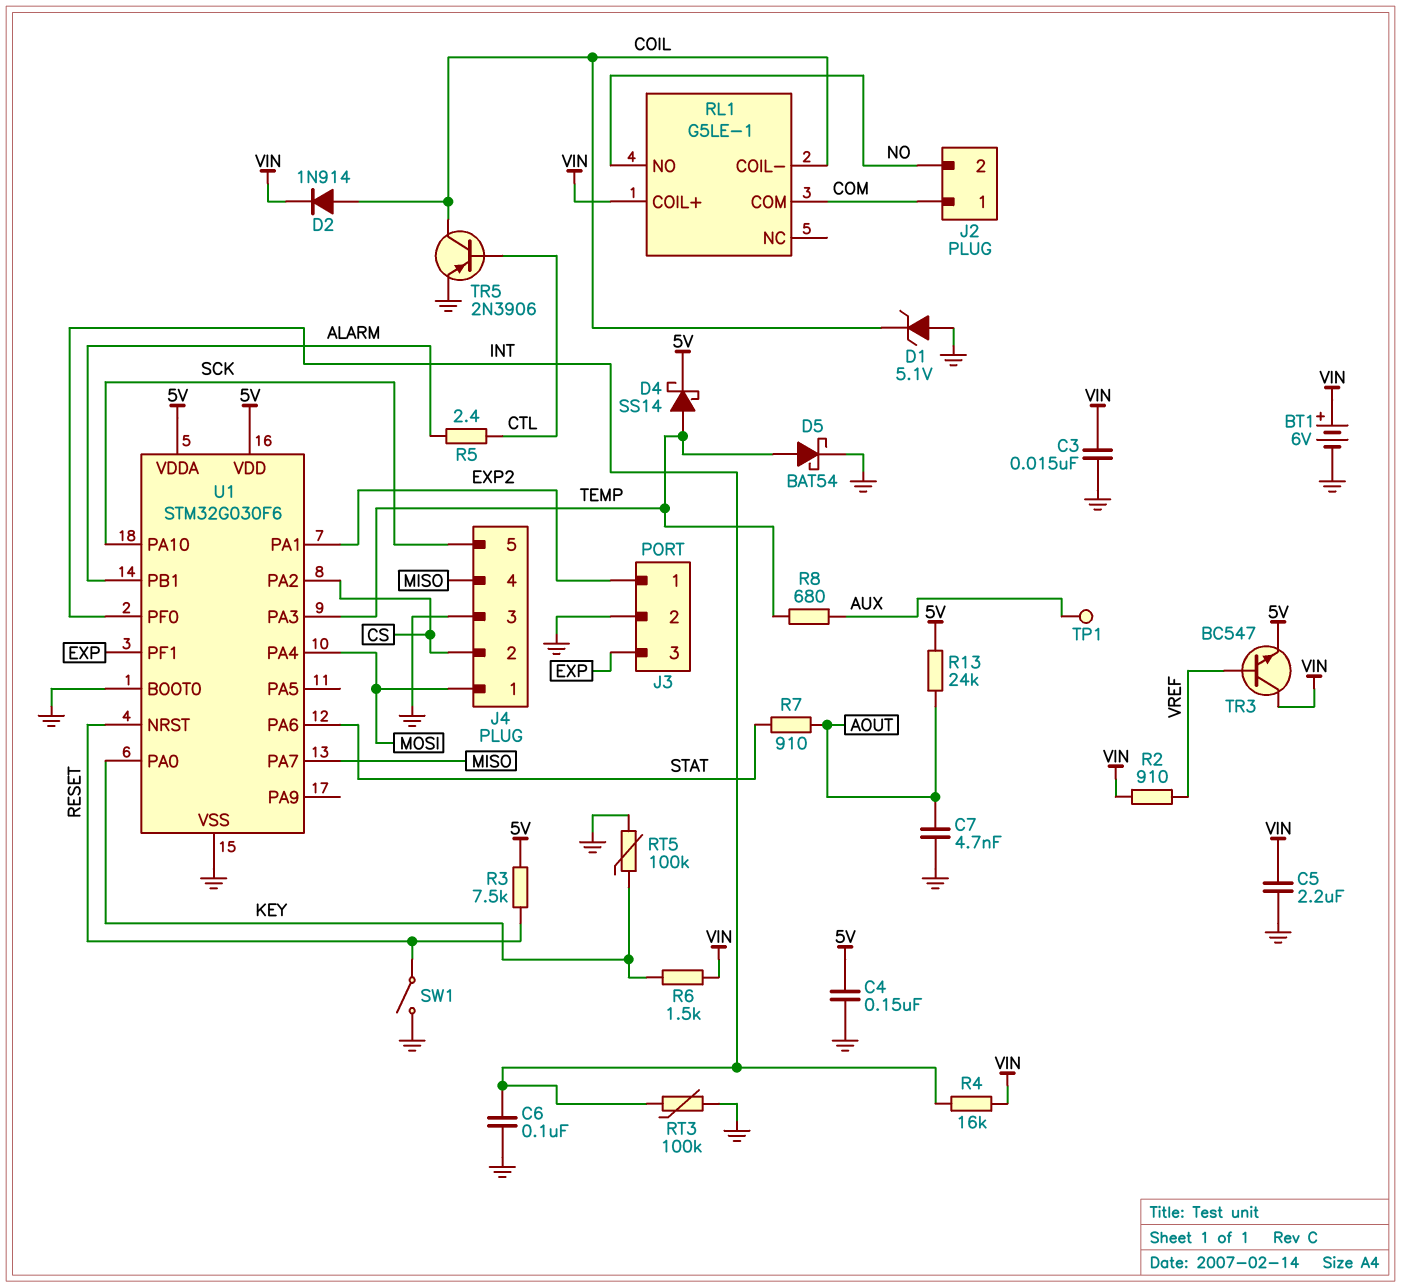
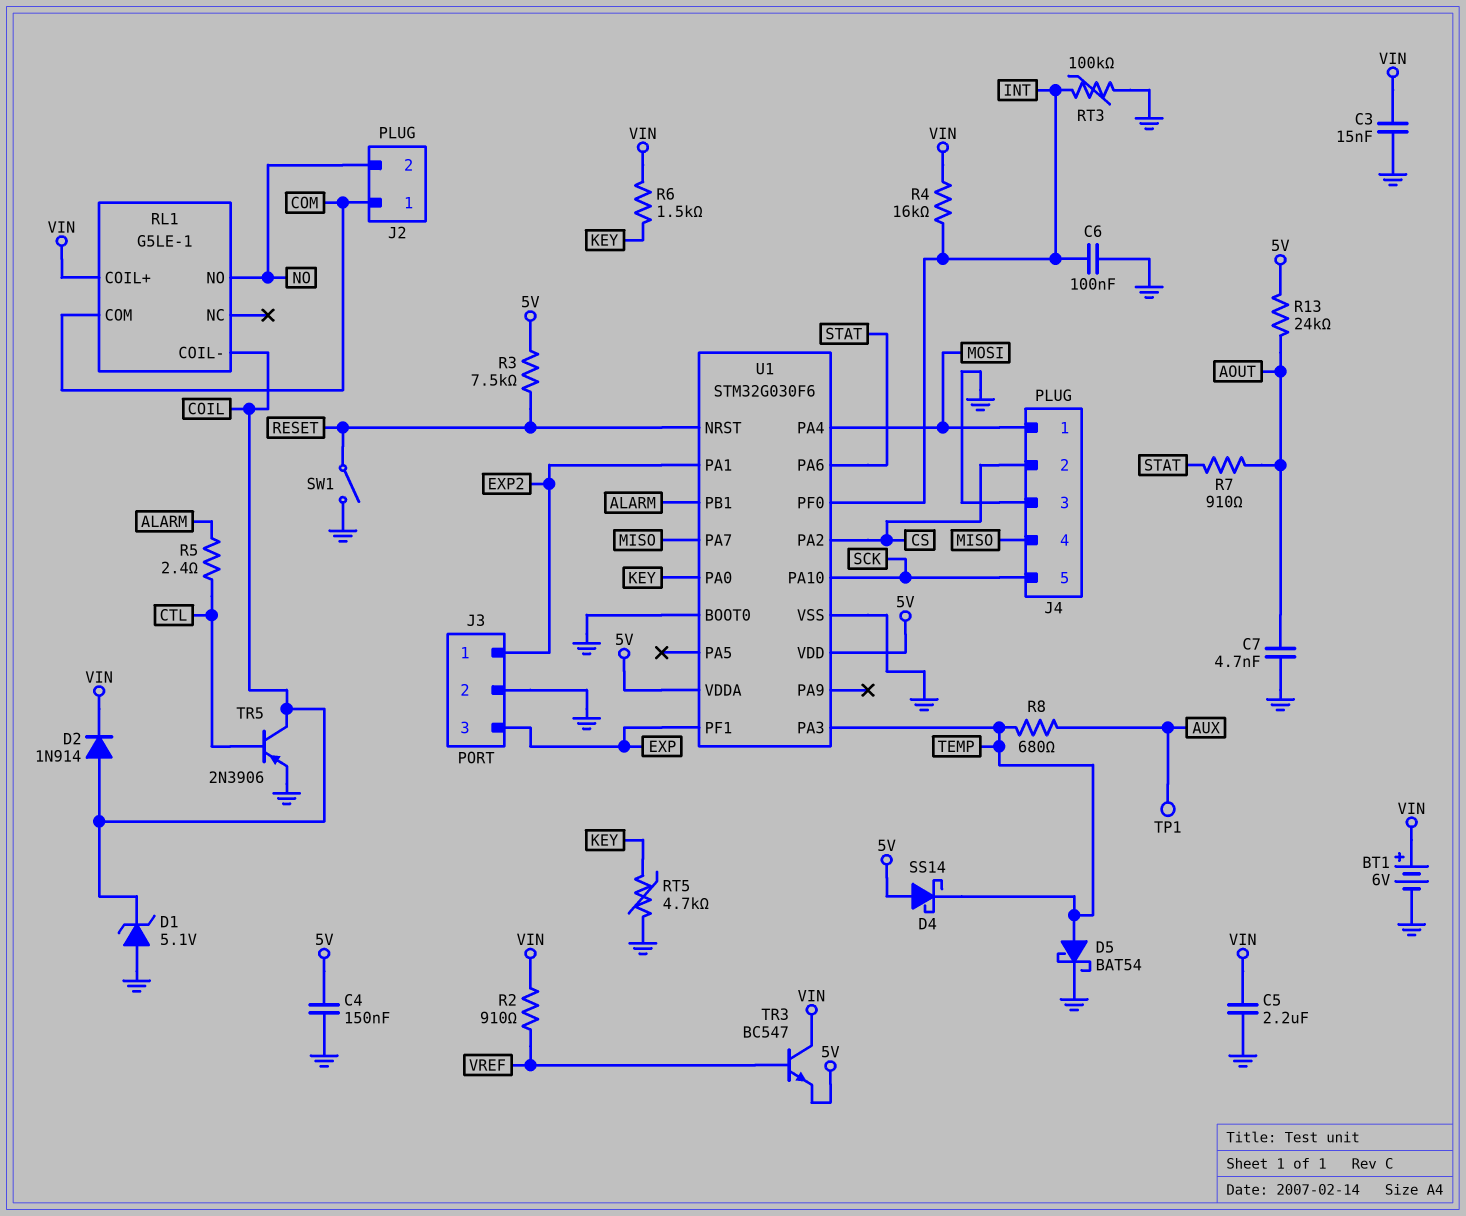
D4: schottky SS14 (A TEMP, K 5V) -> schottky SS14 (A 5V, K TEMP)
RT5: 100k (GND, KEY) -> 4.7k (GND, KEY)

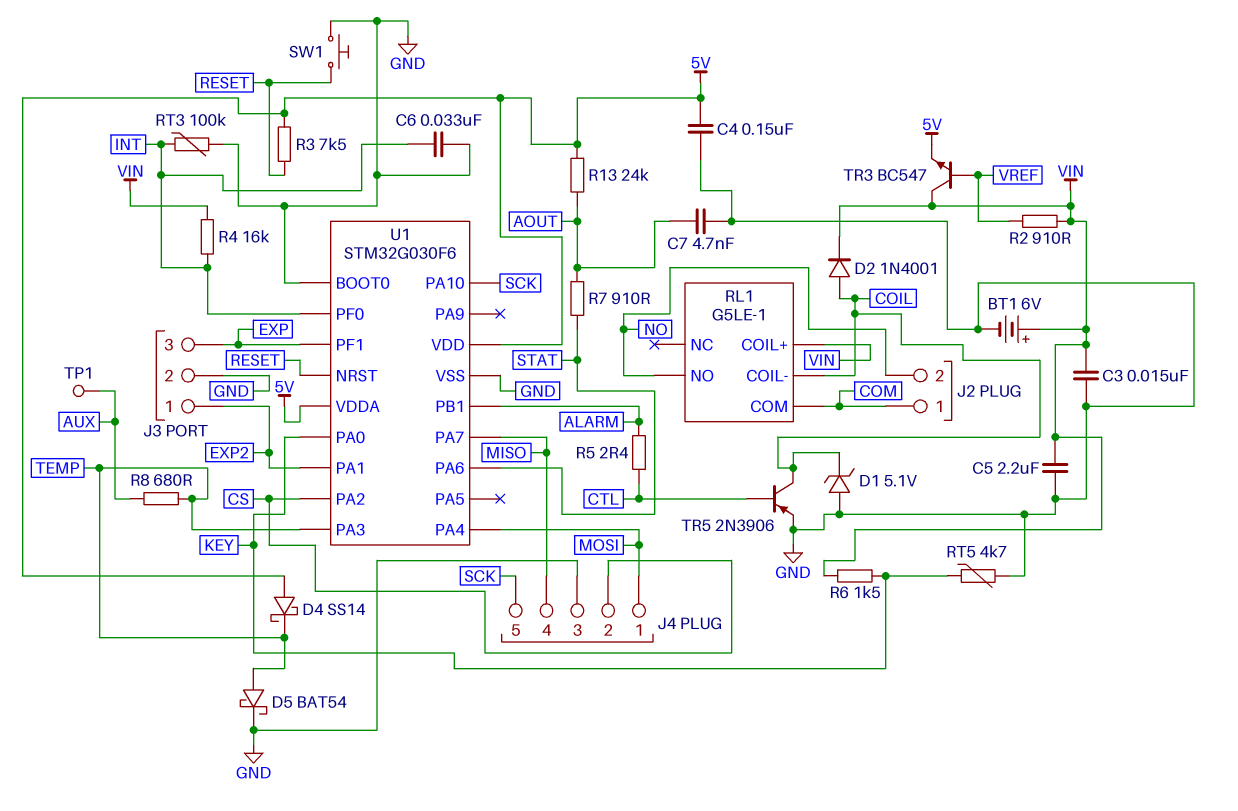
C6: 100nF (GND, INT) -> 33nF (GND, INT)
D2: diode 1N914 (A COIL, K VIN) -> diode 1N4001 (A COIL, K VIN)
SW1: switch (GND, RESET) -> button (GND, RESET)

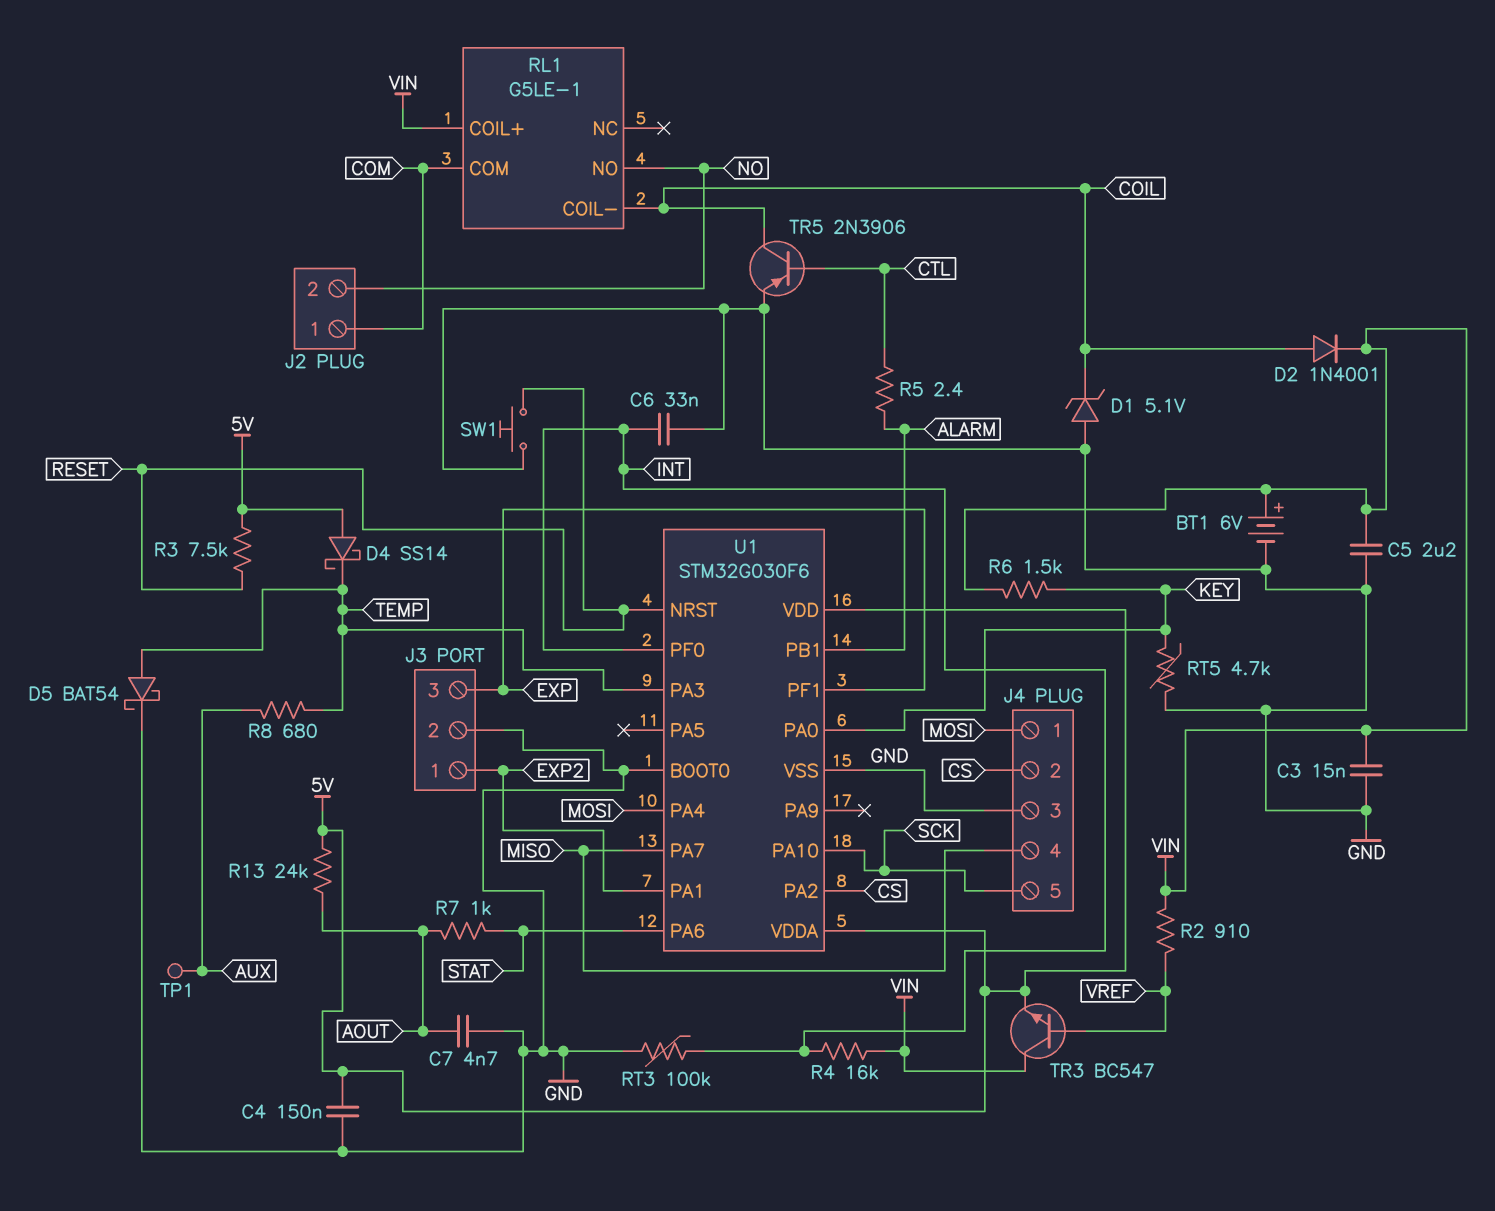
R7: 910 (AOUT, STAT) -> 1k (AOUT, STAT)

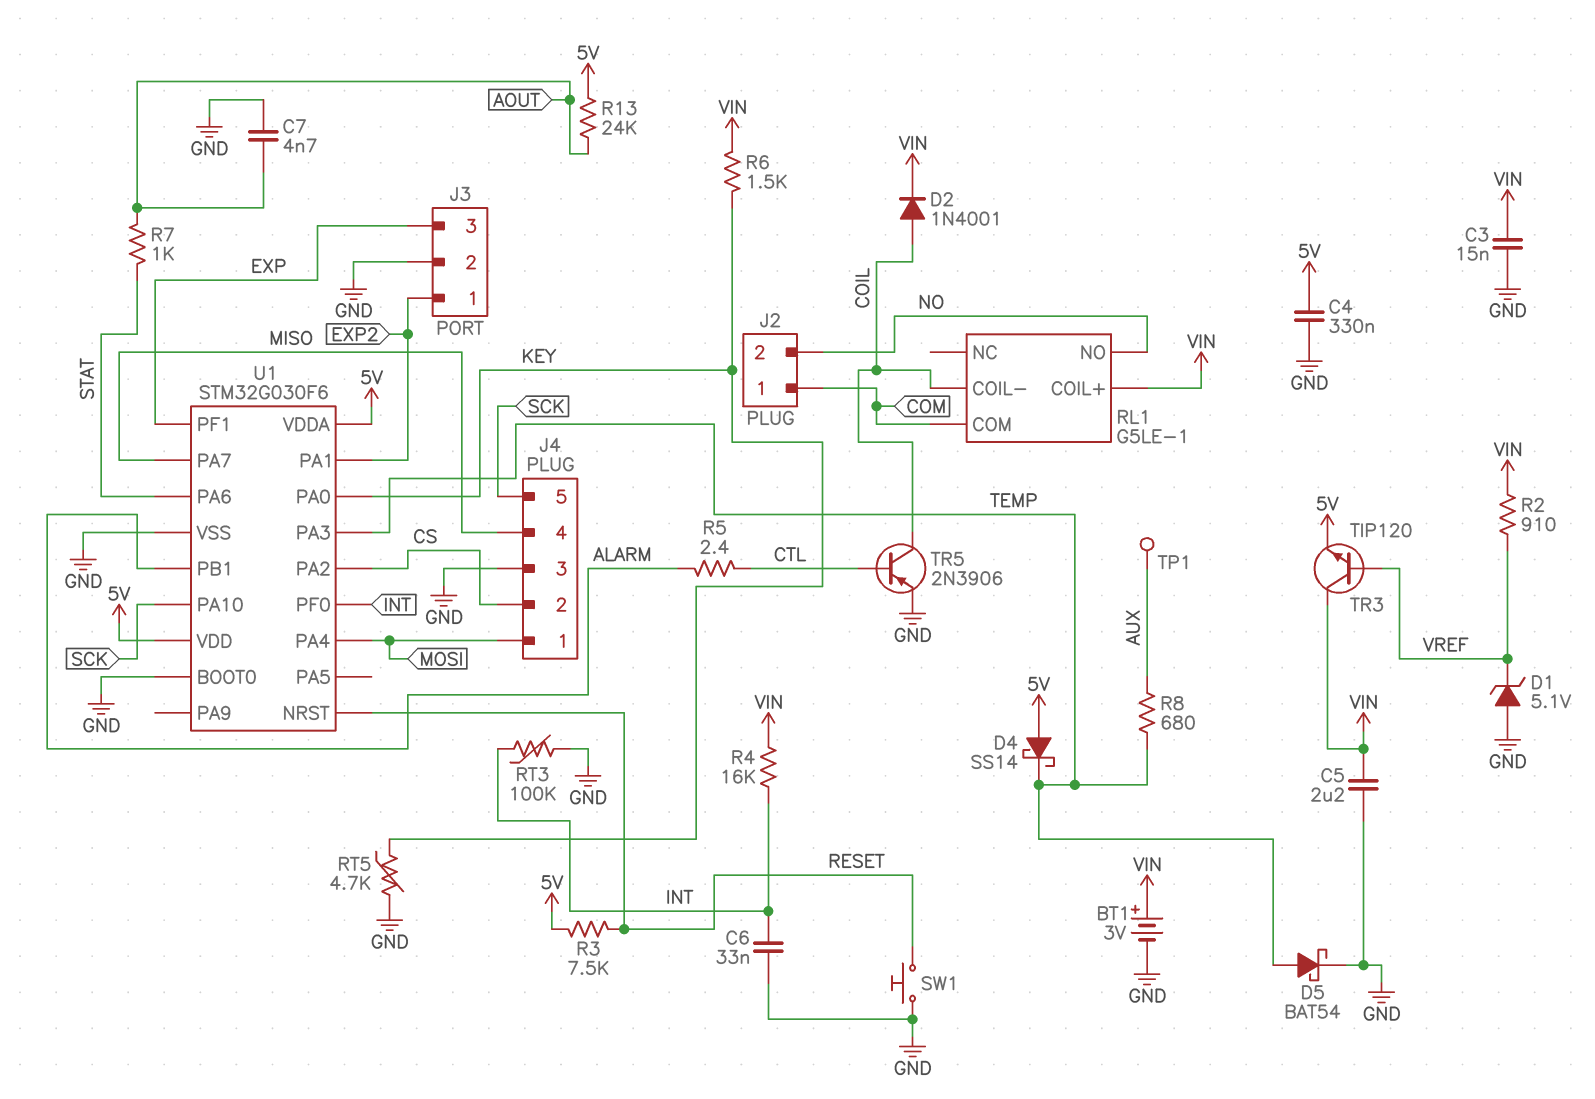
BT1: 6V (plus VIN, minus GND) -> 3V (plus VIN, minus GND)
C4: 150nF (5V, GND) -> 330nF (5V, GND)
D1: zener 5.1V (A GND, K COIL) -> zener 5.1V (A GND, K VREF)
TR3: NPN BC547 (B VREF, C VIN, E 5V) -> NPN TIP120 (B VREF, C VIN, E 5V)

